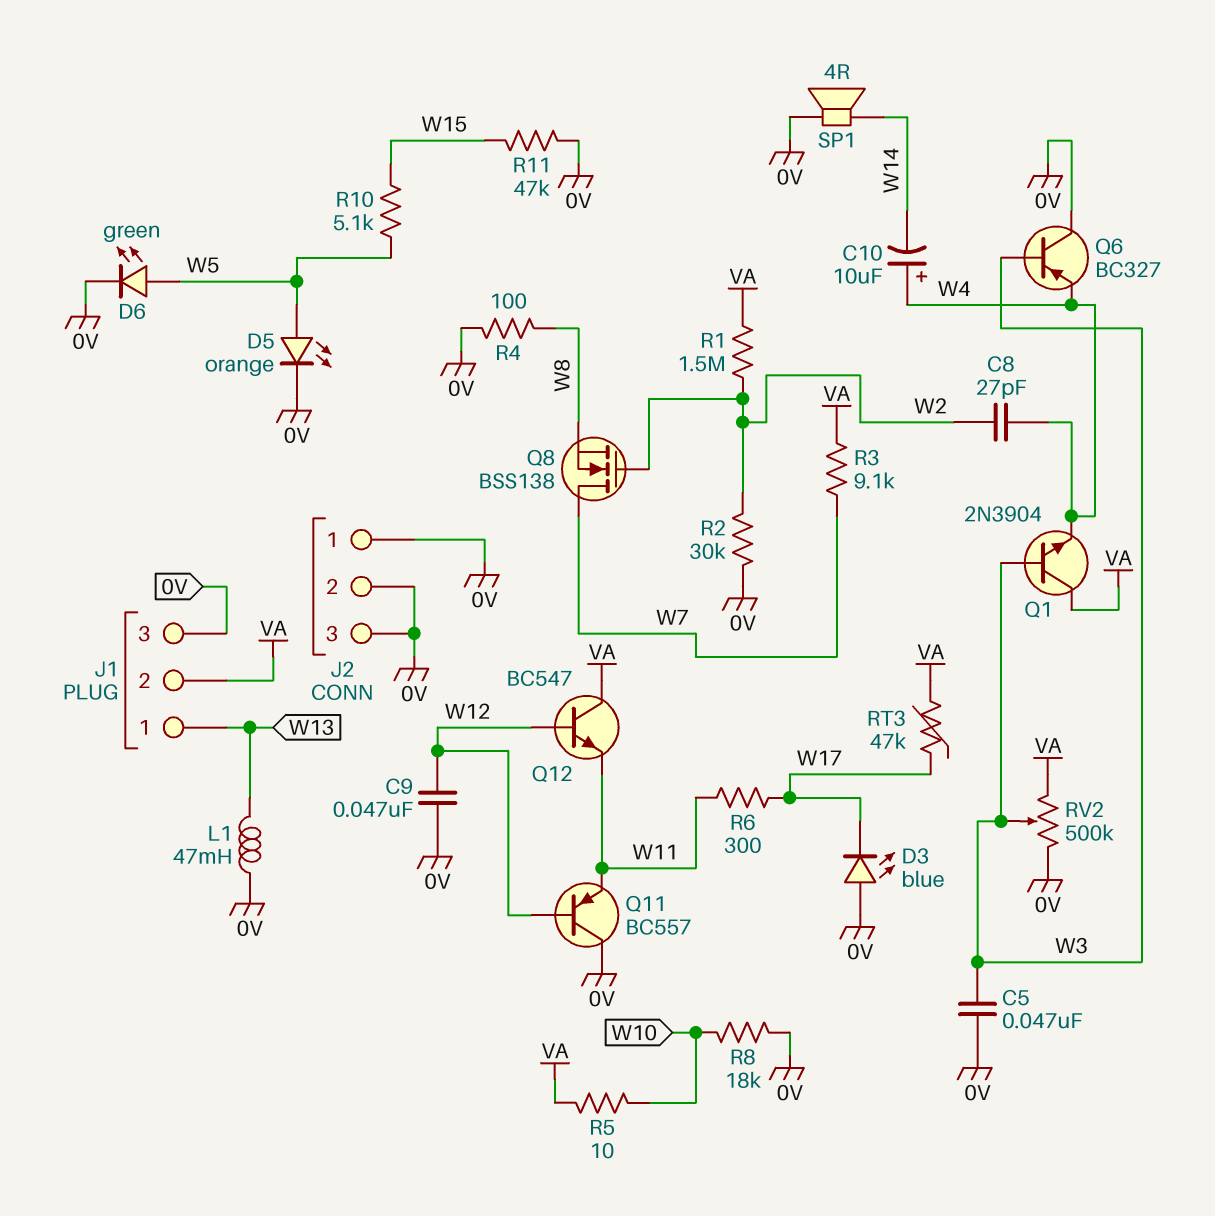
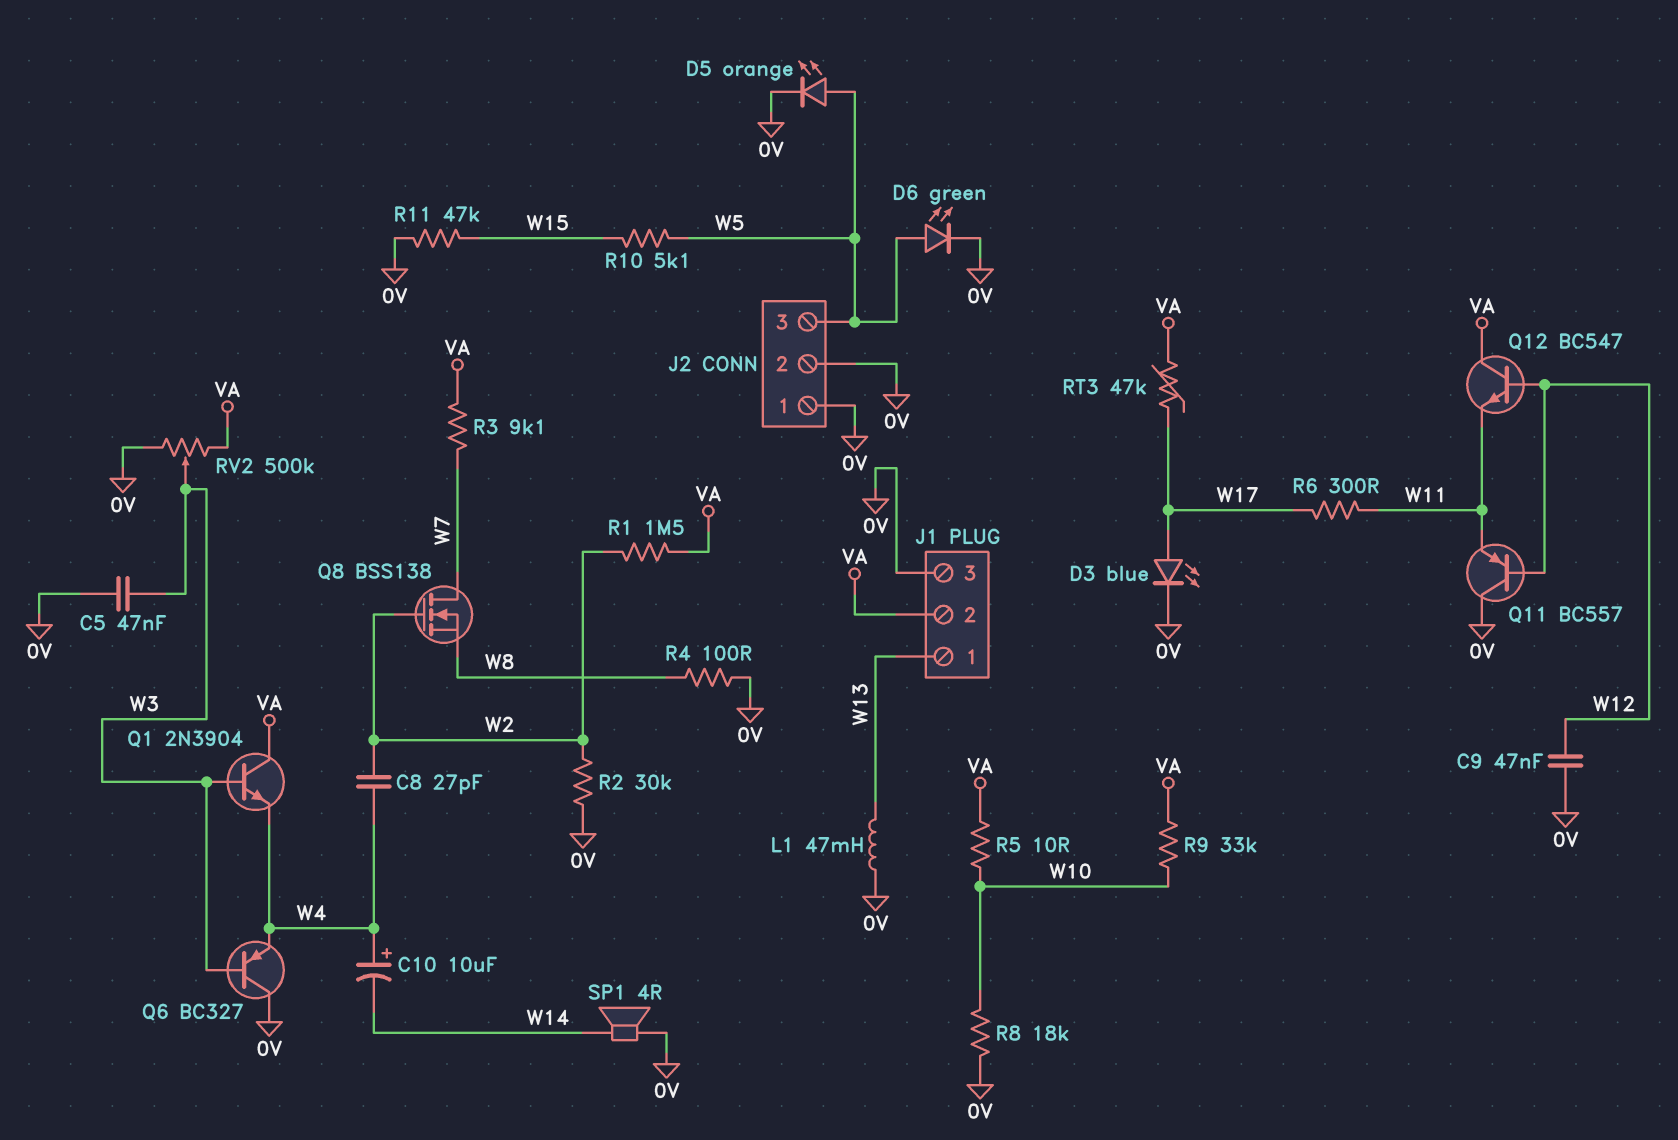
D3: LED blue (A 0V, K W17) -> LED blue (A W17, K 0V)
J2 pin 3: 0V -> W5
R9: none -> 33k (VA, W10)

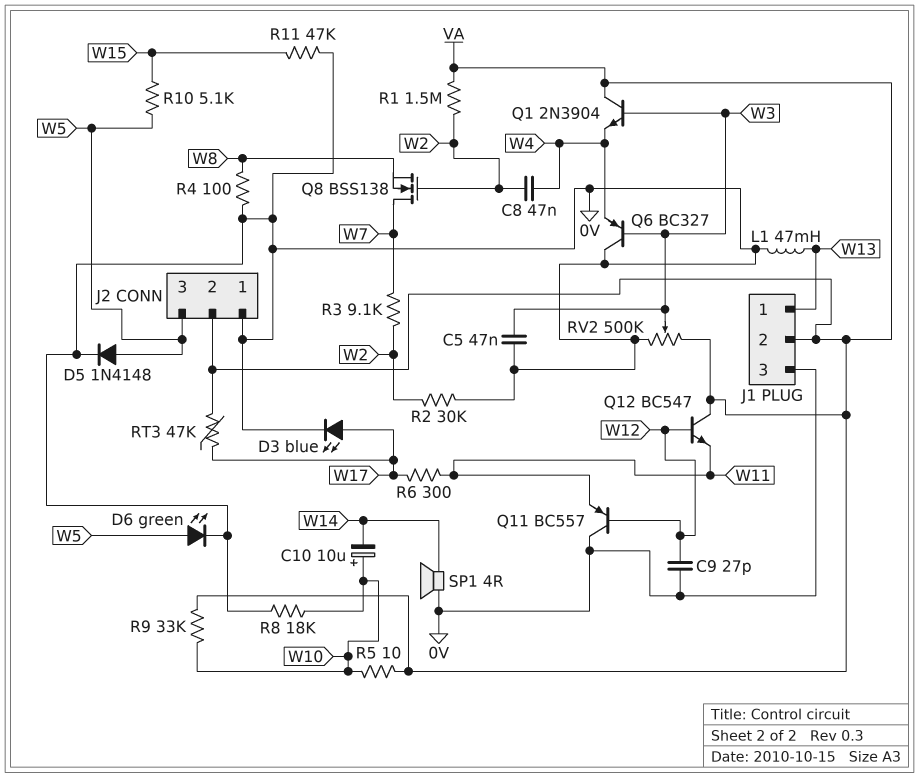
C8: 27pF (W2, W4) -> 47nF (W2, W4)
C9: 47nF (0V, W12) -> 27pF (0V, W12)
C10: 10uF (plus W4, minus W14) -> 10uF (plus W10, minus W14)
D5: LED orange (A W5, K 0V) -> diode 1N4148 (A W5, K 0V)
J2 pin 2: 0V -> VA
R3: 9.1k (VA, W7) -> 9.1k (W2, W7)

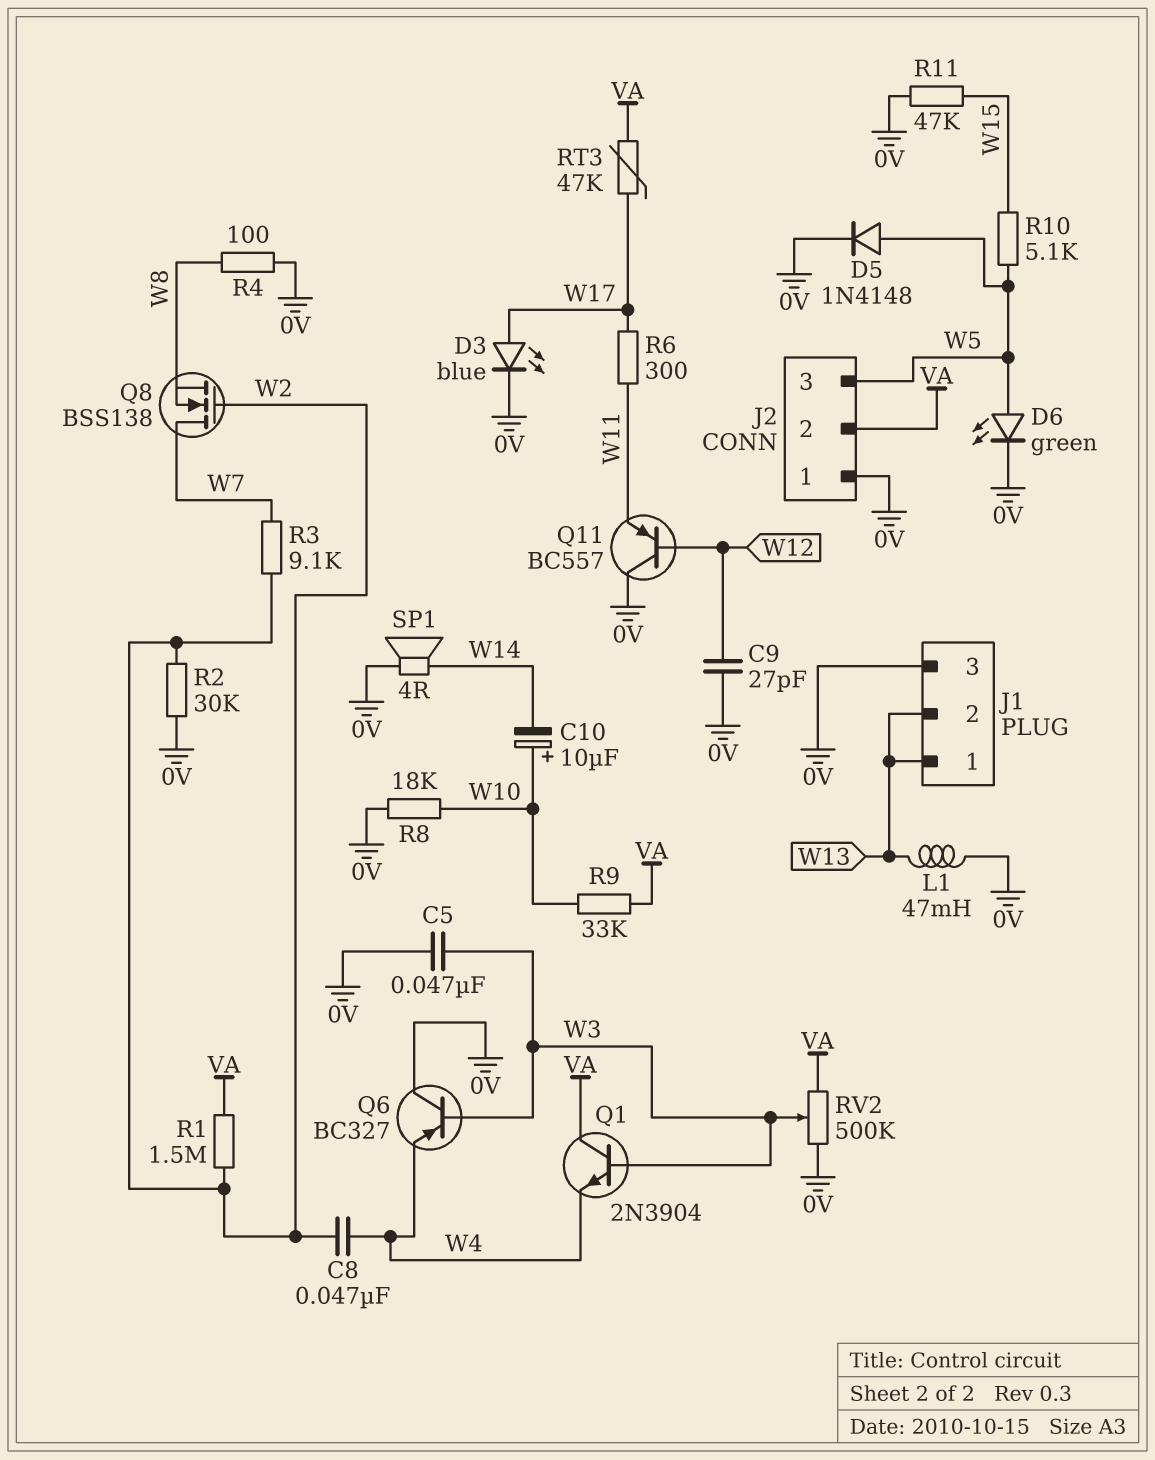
J1 pin 2: VA -> W13
Q12: NPN BC547 (B W12, C VA, E W11) -> none
R5: 10 (VA, W10) -> none

